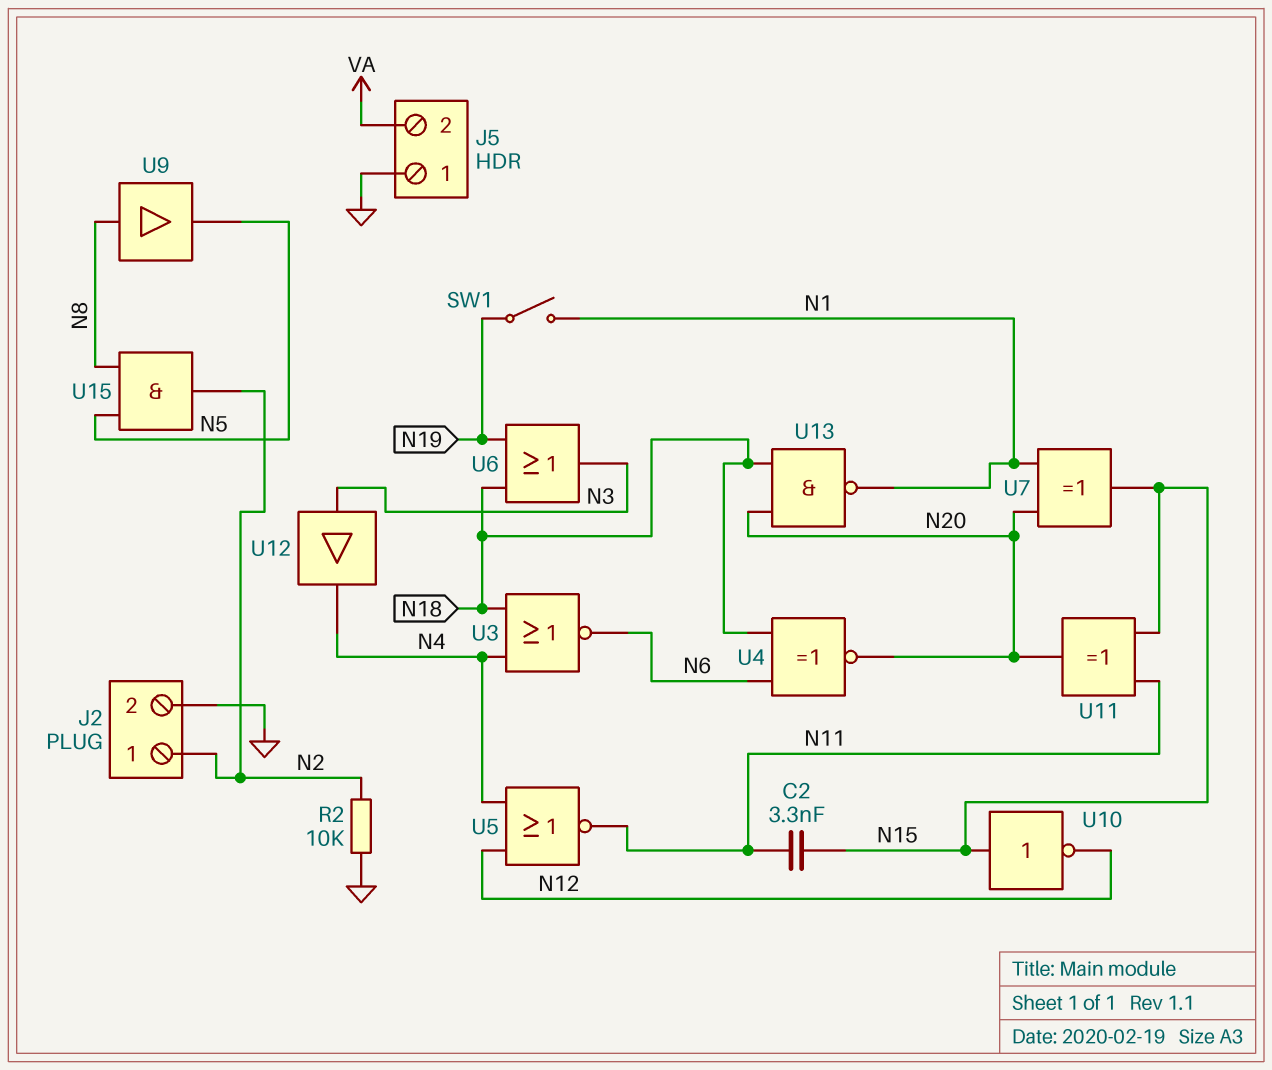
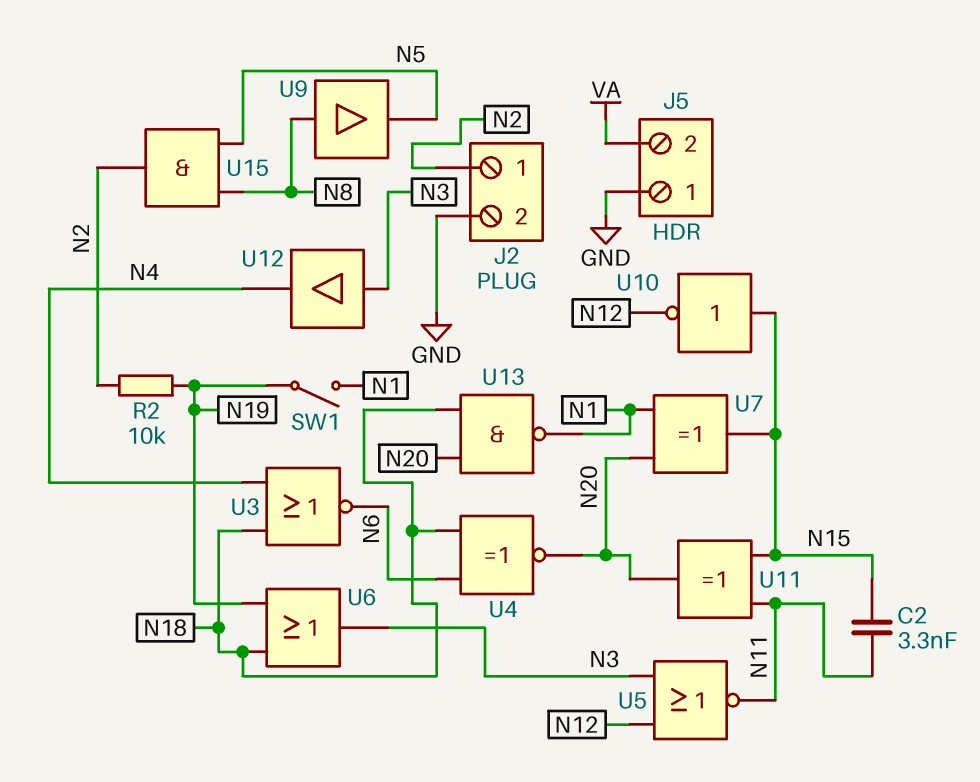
R2: 10k (GND, N2) -> 10k (N2, N19)
U5: NOR (in N4, in N12, out N11) -> NOR (in N3, in N12, out N11)

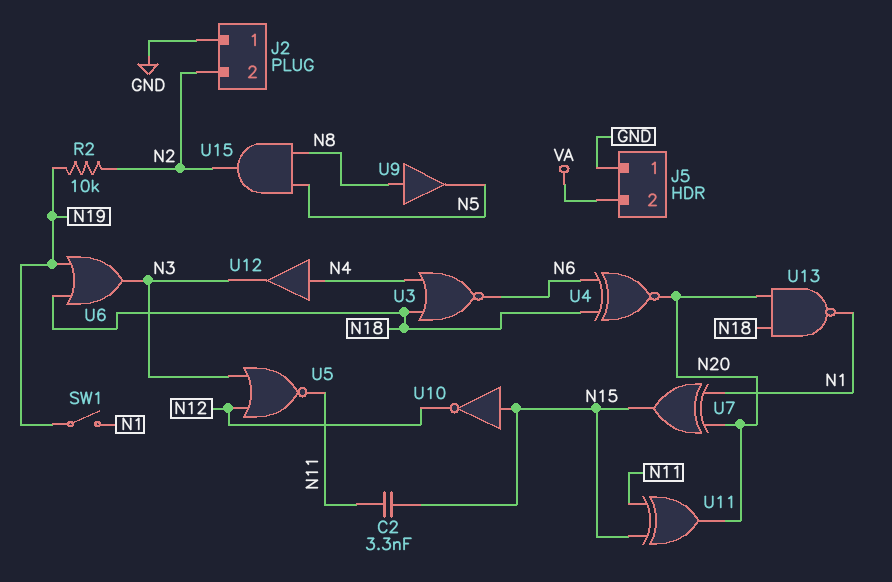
J2 pin 1: N2 -> GND
J2 pin 2: GND -> N2
U12: buffer (in N3, out N4) -> buffer (in N4, out N3)

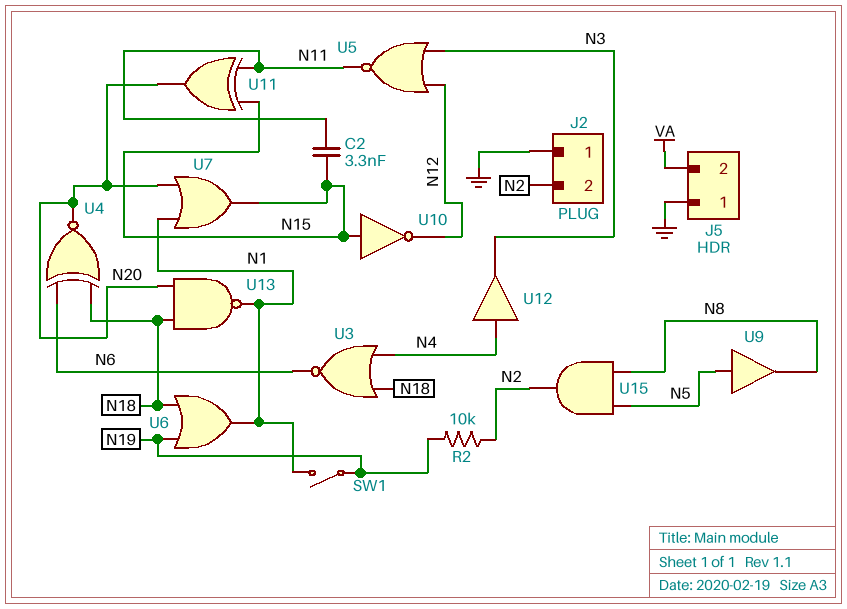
U6: OR (in N18, in N19, out N3) -> OR (in N18, in N19, out N1)
U7: XOR (in N1, in N20, out N15) -> OR (in N1, in N20, out N15)
U9: buffer (in N8, out N5) -> buffer (in N5, out N8)

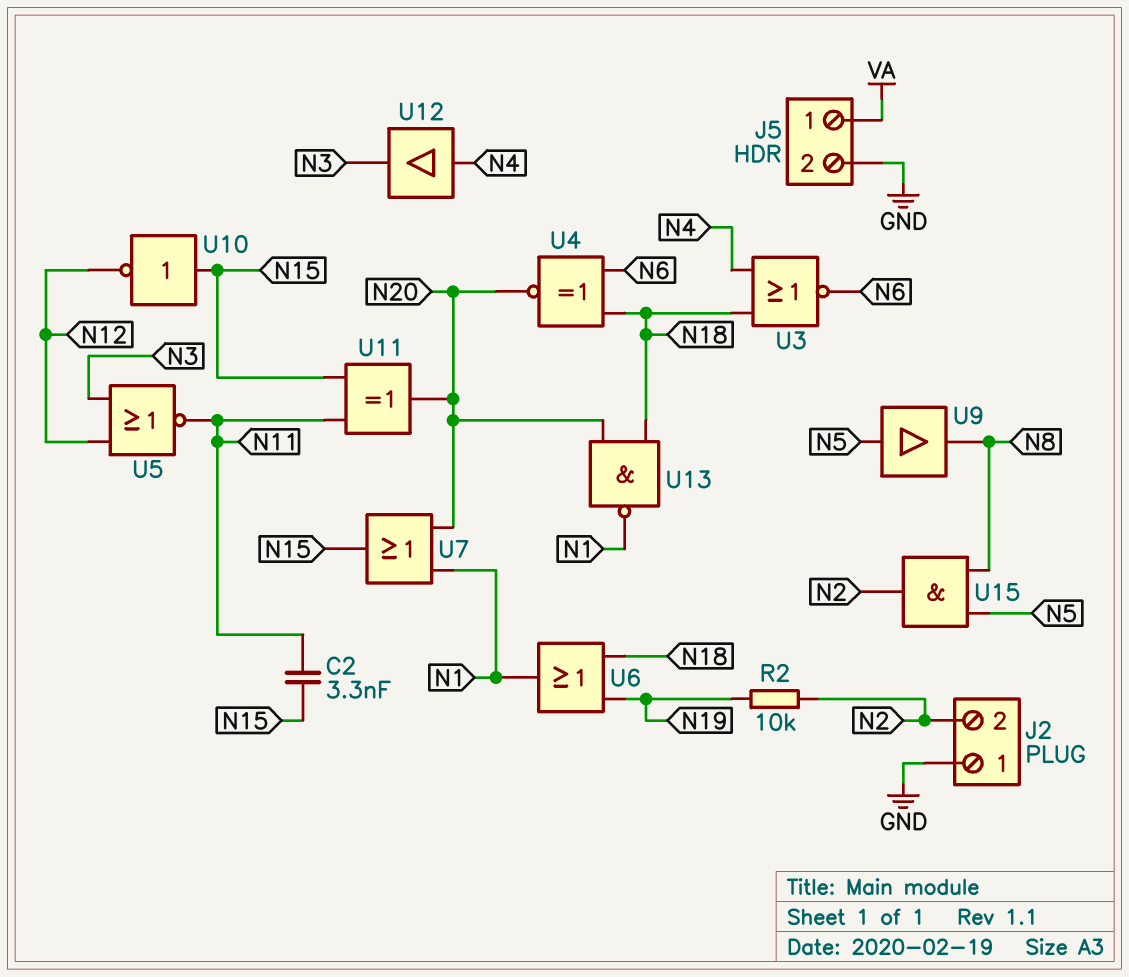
J5 pin 1: GND -> VA
J5 pin 2: VA -> GND
SW1: switch (N1, N19) -> none

